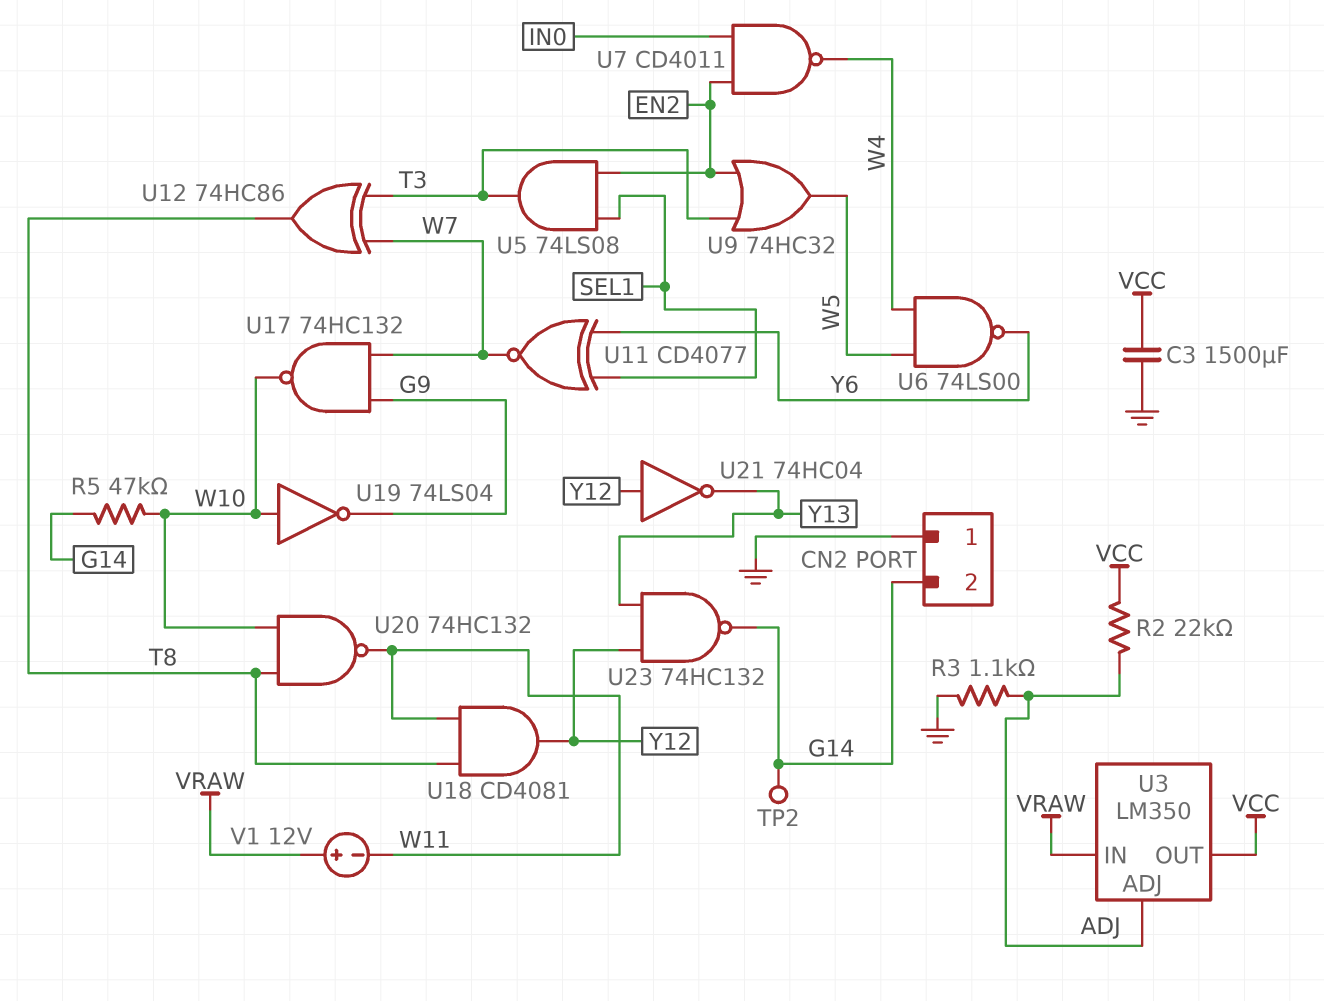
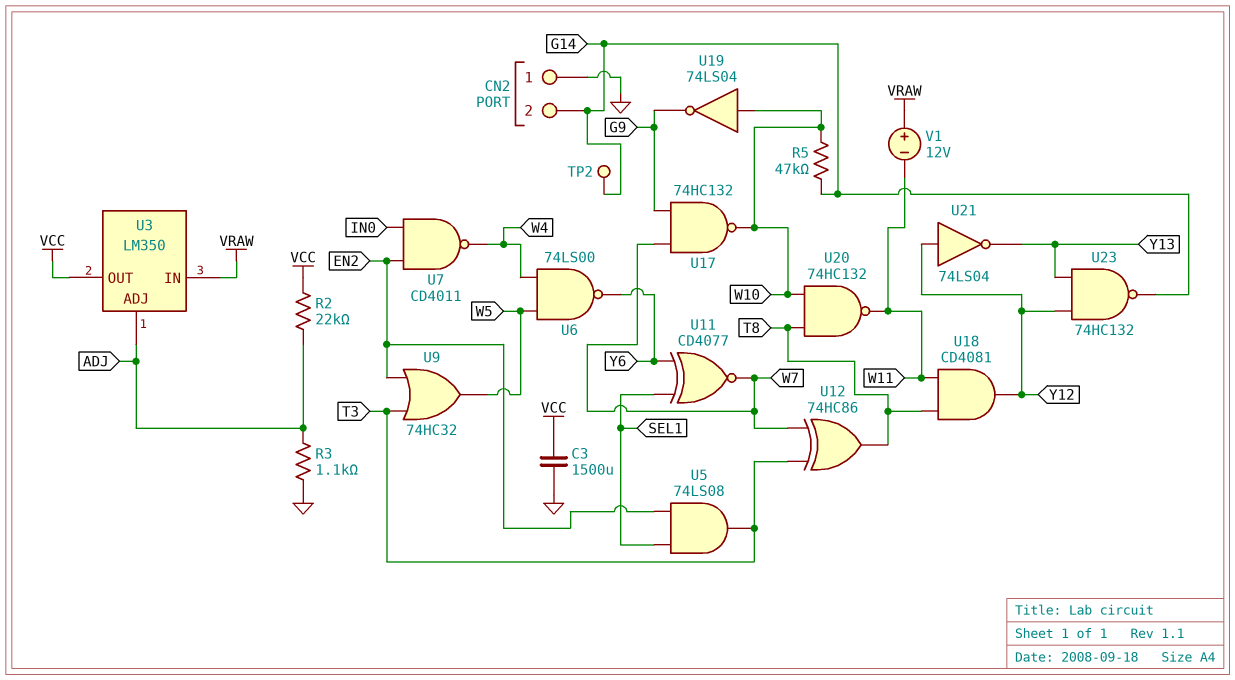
U21: NOT 74HC04 (in Y12, out Y13) -> NOT 74LS04 (in Y12, out Y13)

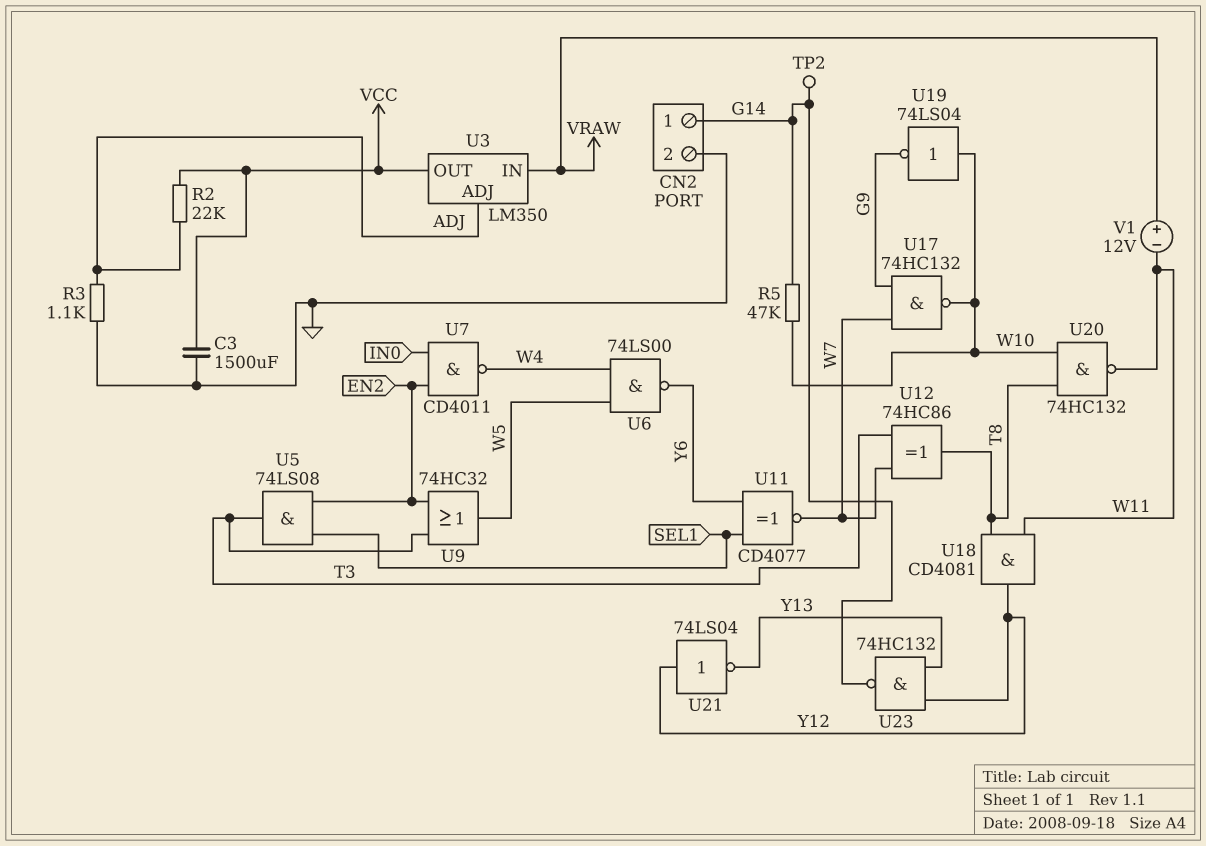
CN2 pin 1: GND -> G14
CN2 pin 2: G14 -> GND

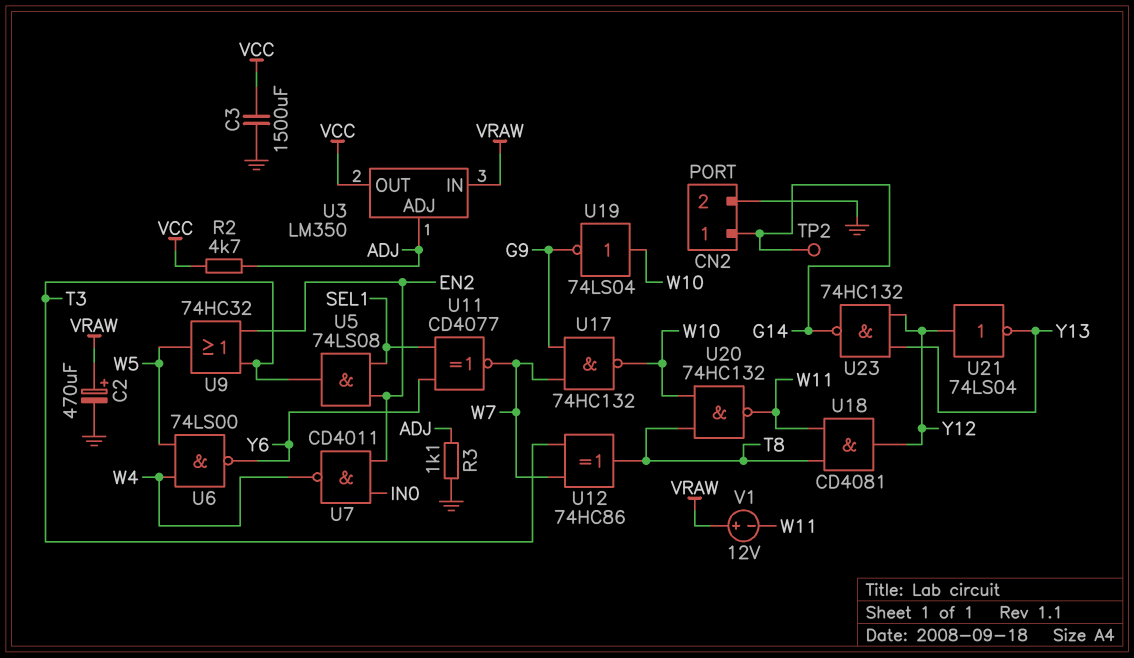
C2: none -> 470uF (plus VRAW, minus GND)
R2: 22k (ADJ, VCC) -> 4.7k (ADJ, VCC)
R5: 47k (G14, W10) -> none

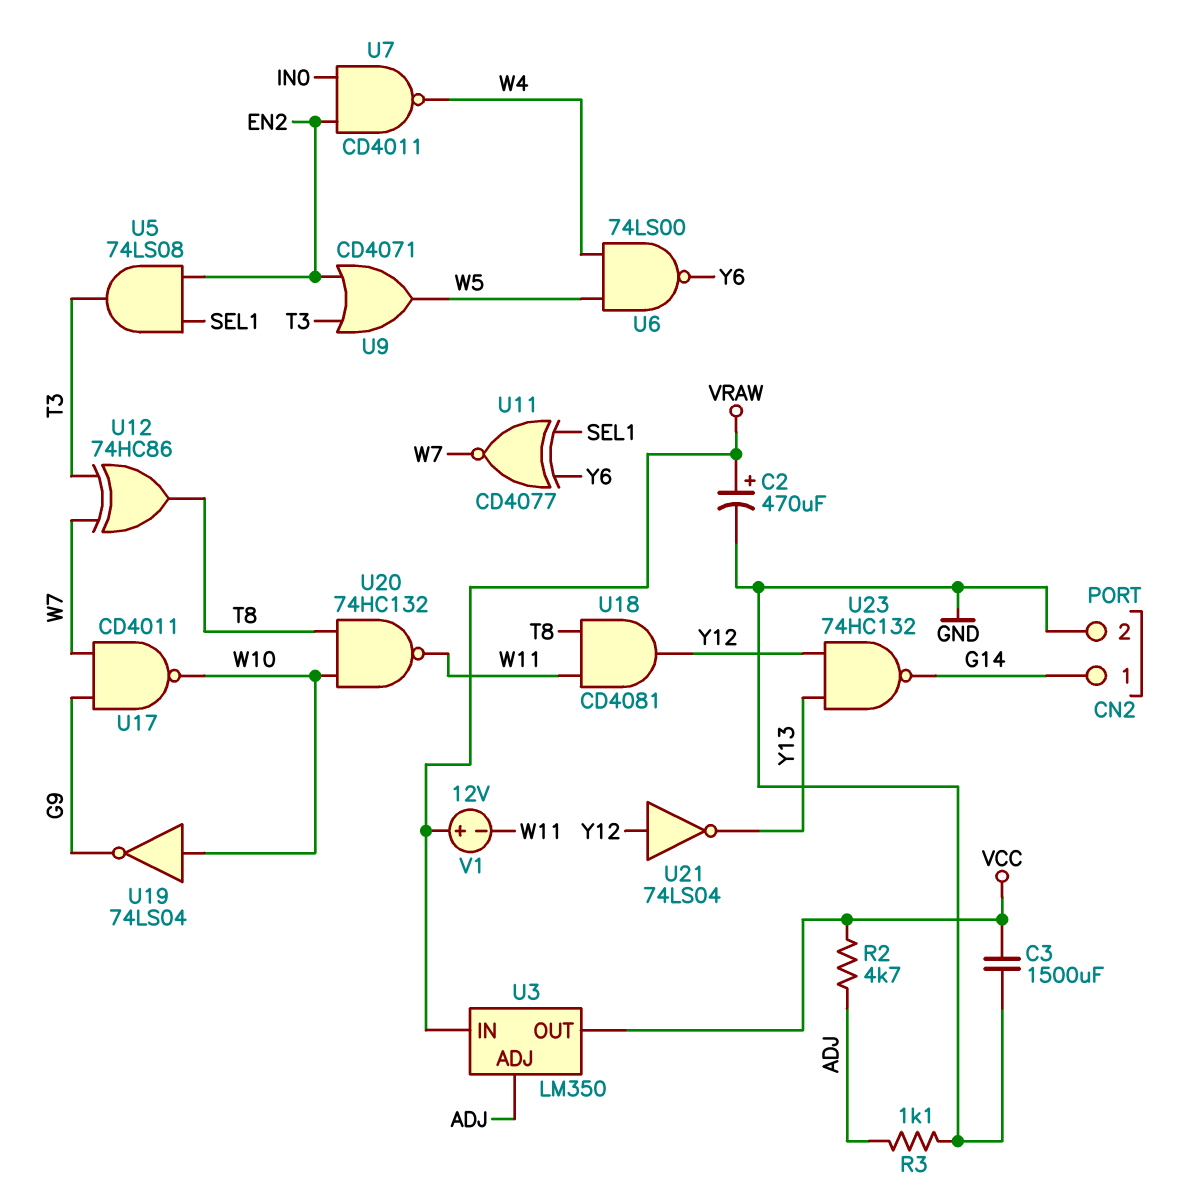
TP2: test point (G14) -> none
U9: OR 74HC32 (in EN2, in T3, out W5) -> OR CD4071 (in EN2, in T3, out W5)
U17: NAND 74HC132 (in G9, in W7, out W10) -> NAND CD4011 (in G9, in W7, out W10)

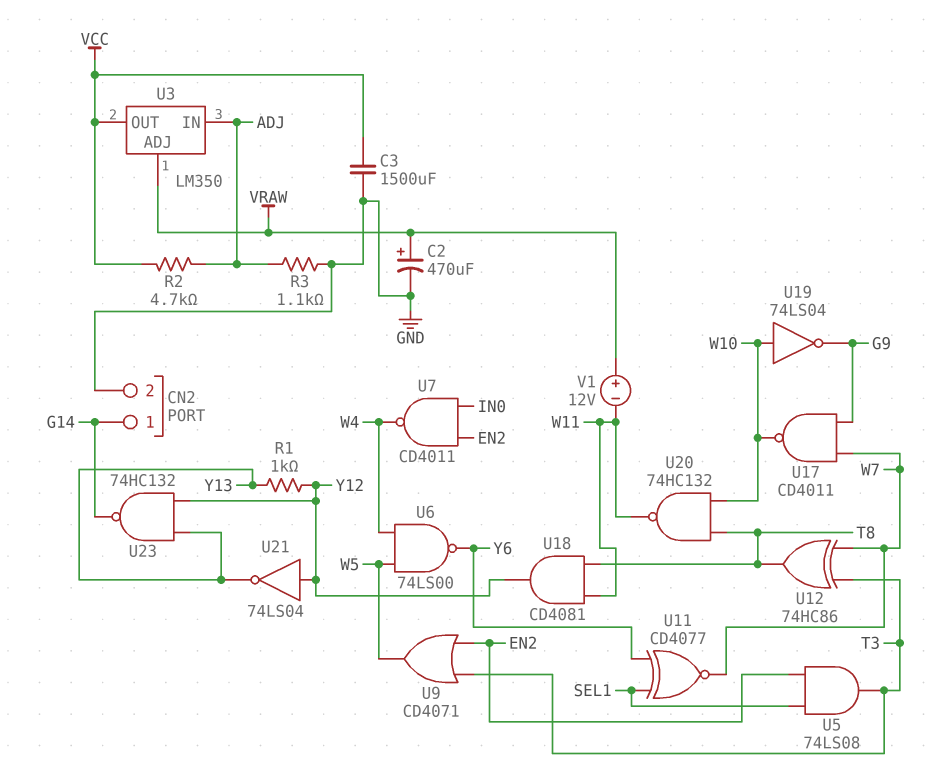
R1: none -> 1k (Y12, Y13)
U3 pin ADJ: ADJ -> VRAW
U3 pin IN: VRAW -> ADJ

